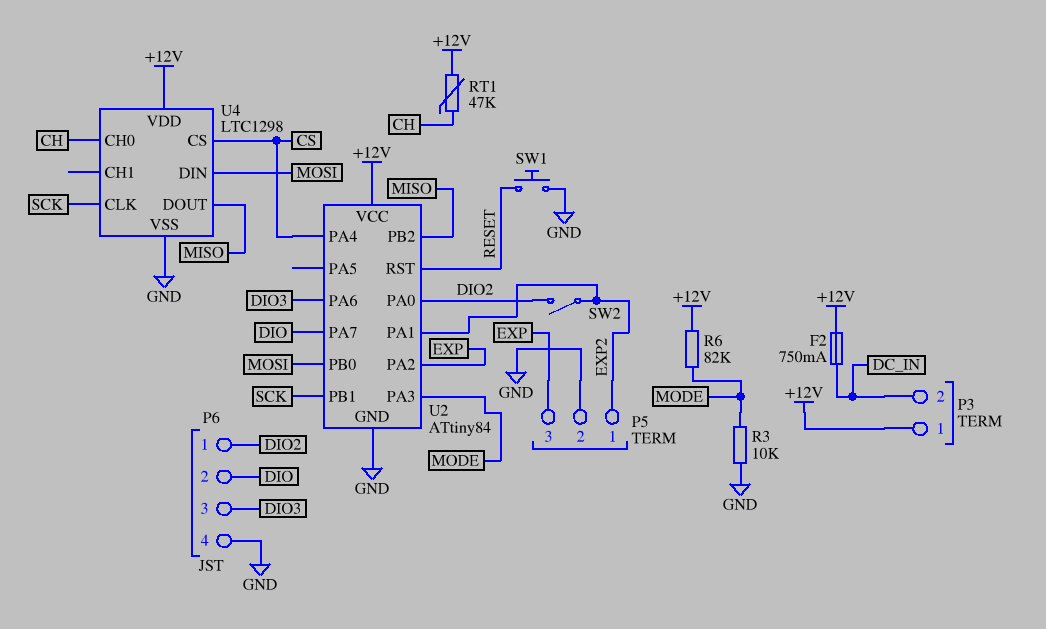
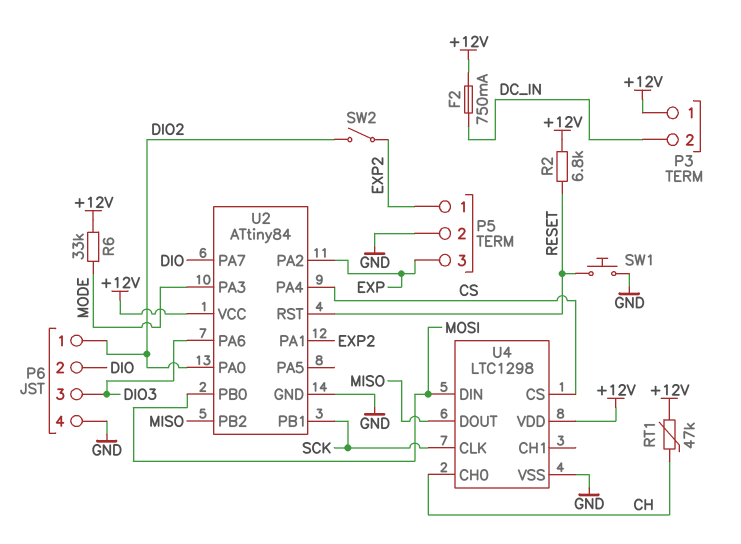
R2: none -> 6.8k (+12V, RESET)
R3: 10k (GND, MODE) -> none
R6: 82k (+12V, MODE) -> 33k (+12V, MODE)

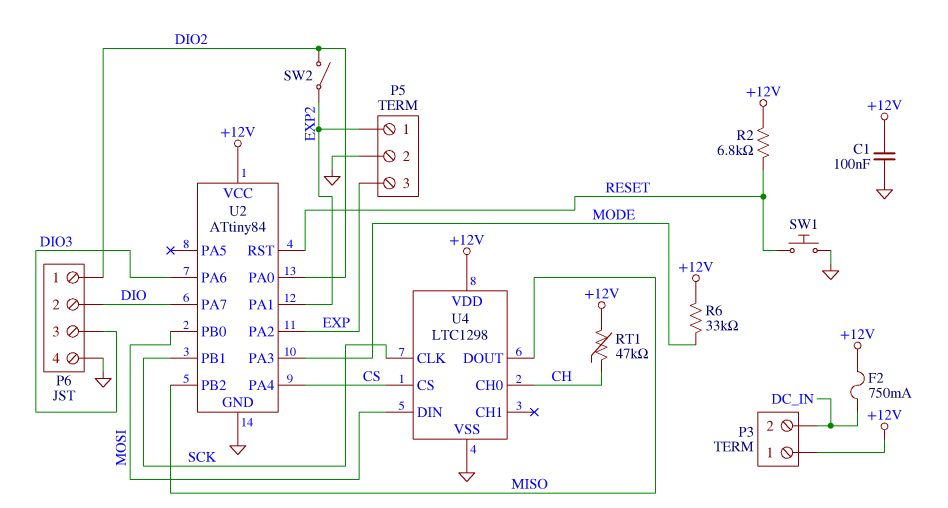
C1: none -> 100nF (+12V, GND)

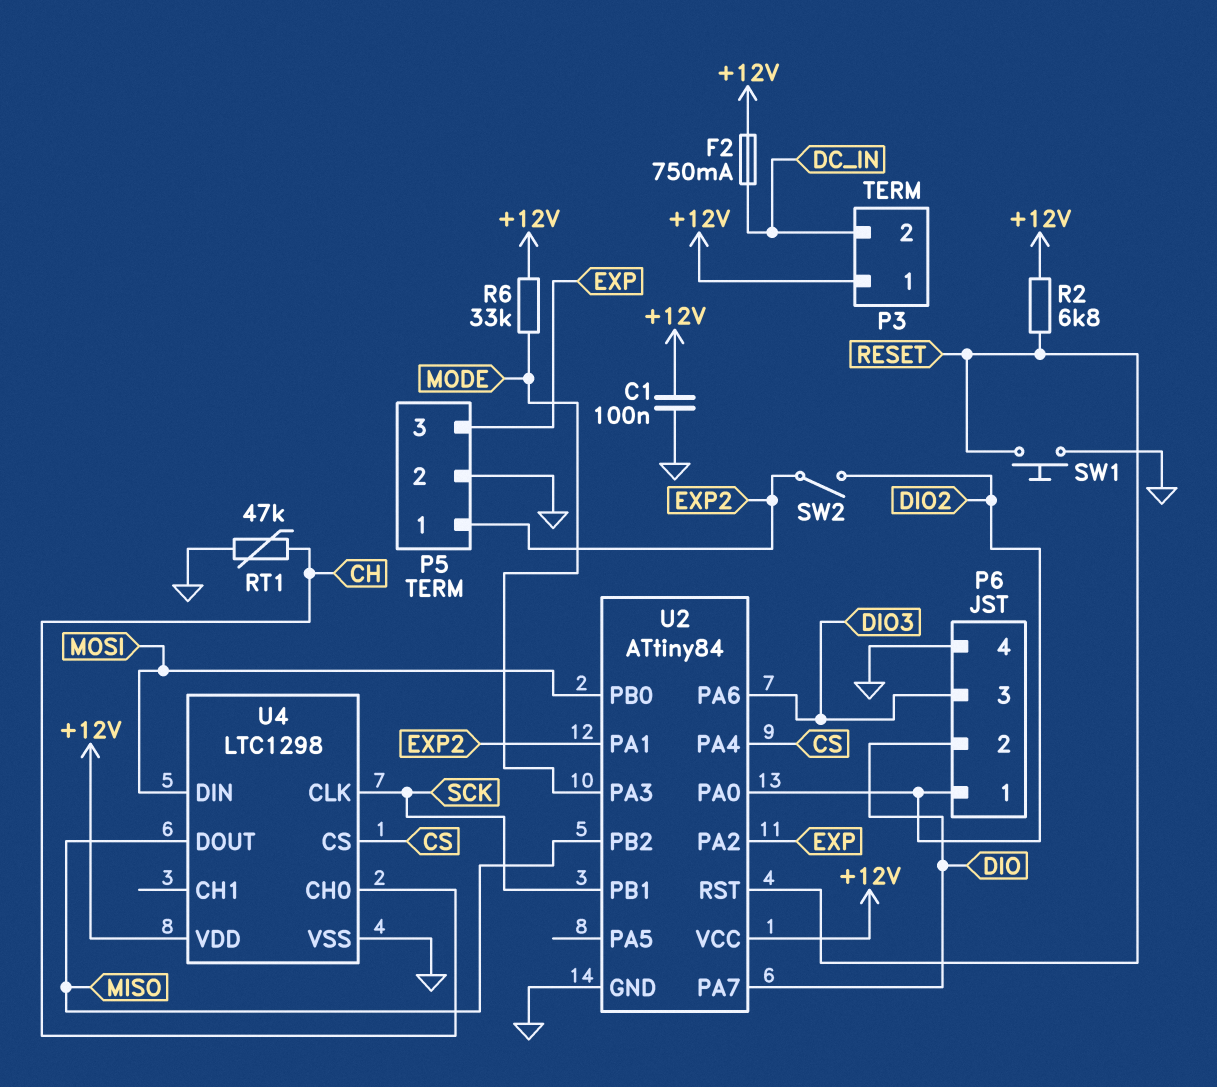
RT1: 47k (+12V, CH) -> 47k (CH, GND)

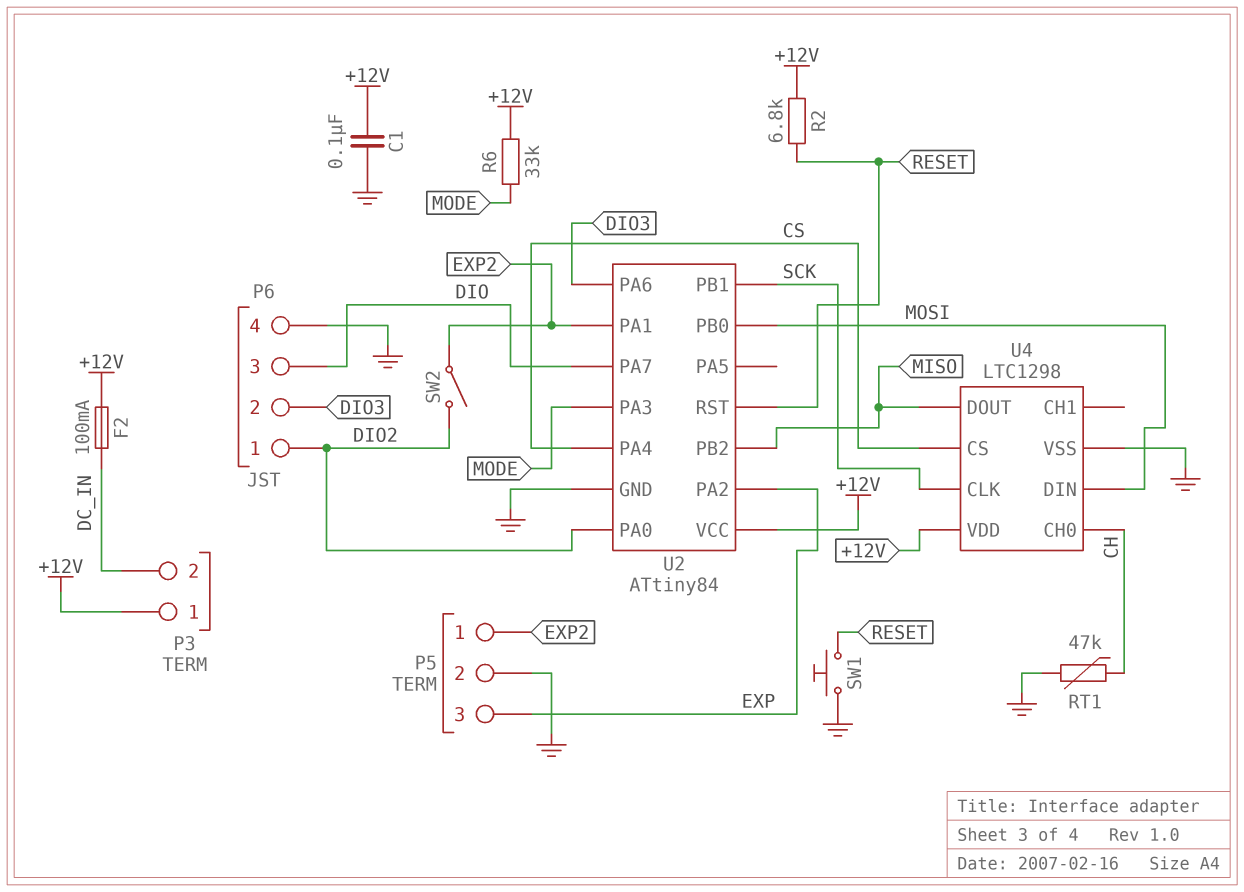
F2: 750mA (+12V, DC_IN) -> 100mA (+12V, DC_IN)
P6 pin 2: DIO -> DIO3
P6 pin 3: DIO3 -> DIO

